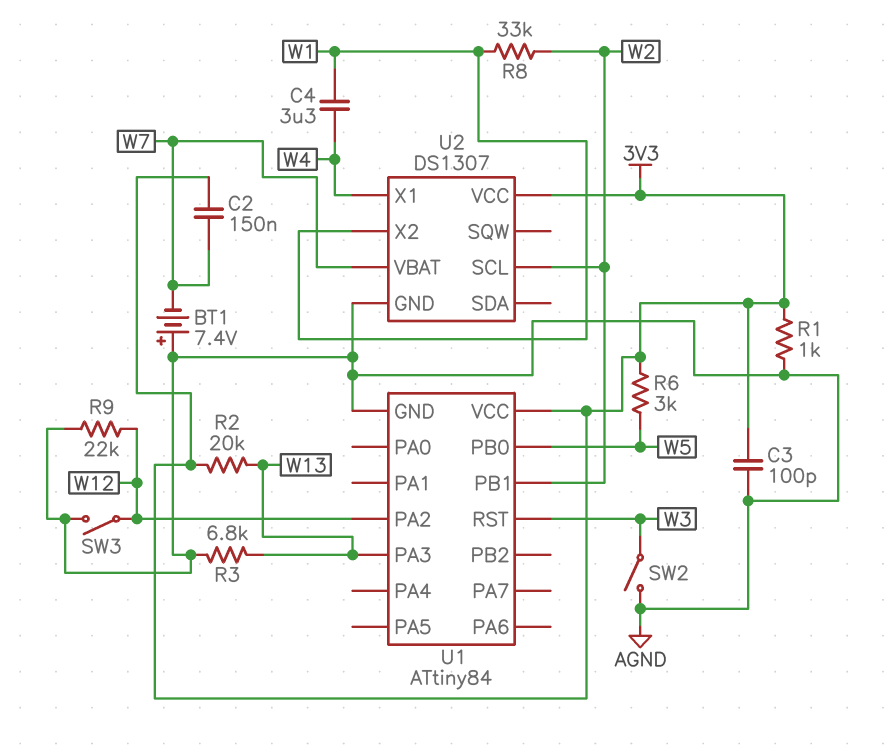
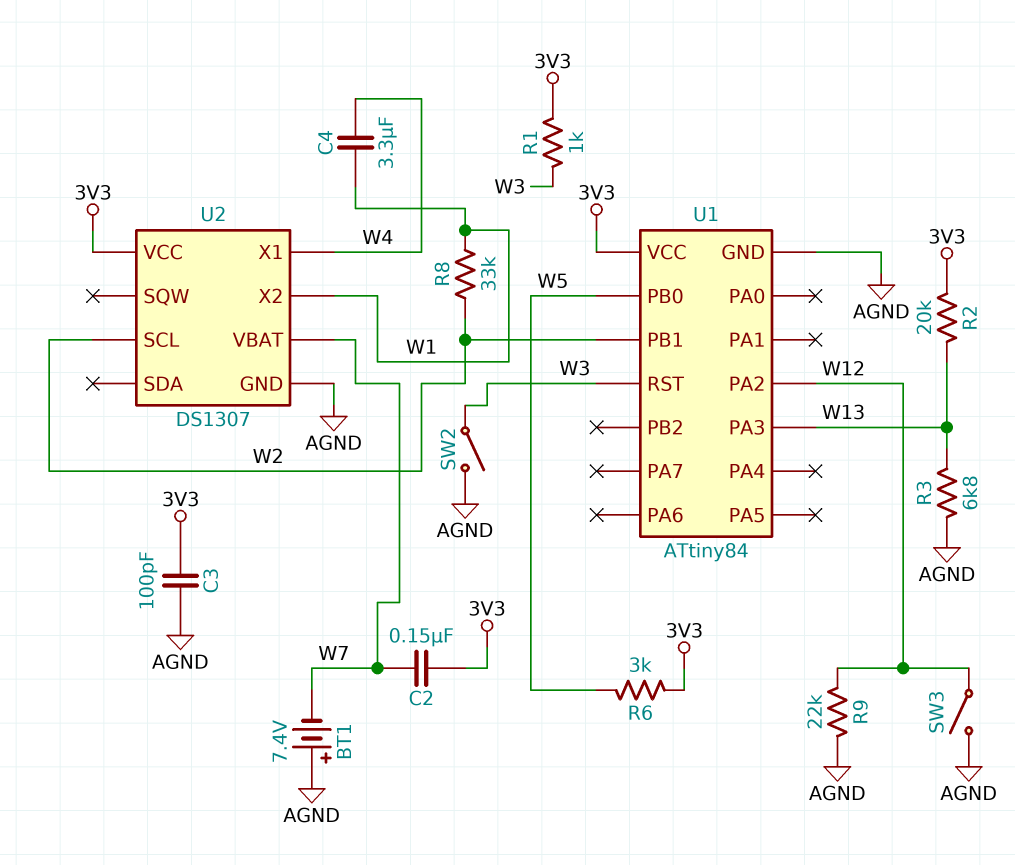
R1: 1k (3V3, AGND) -> 1k (3V3, W3)

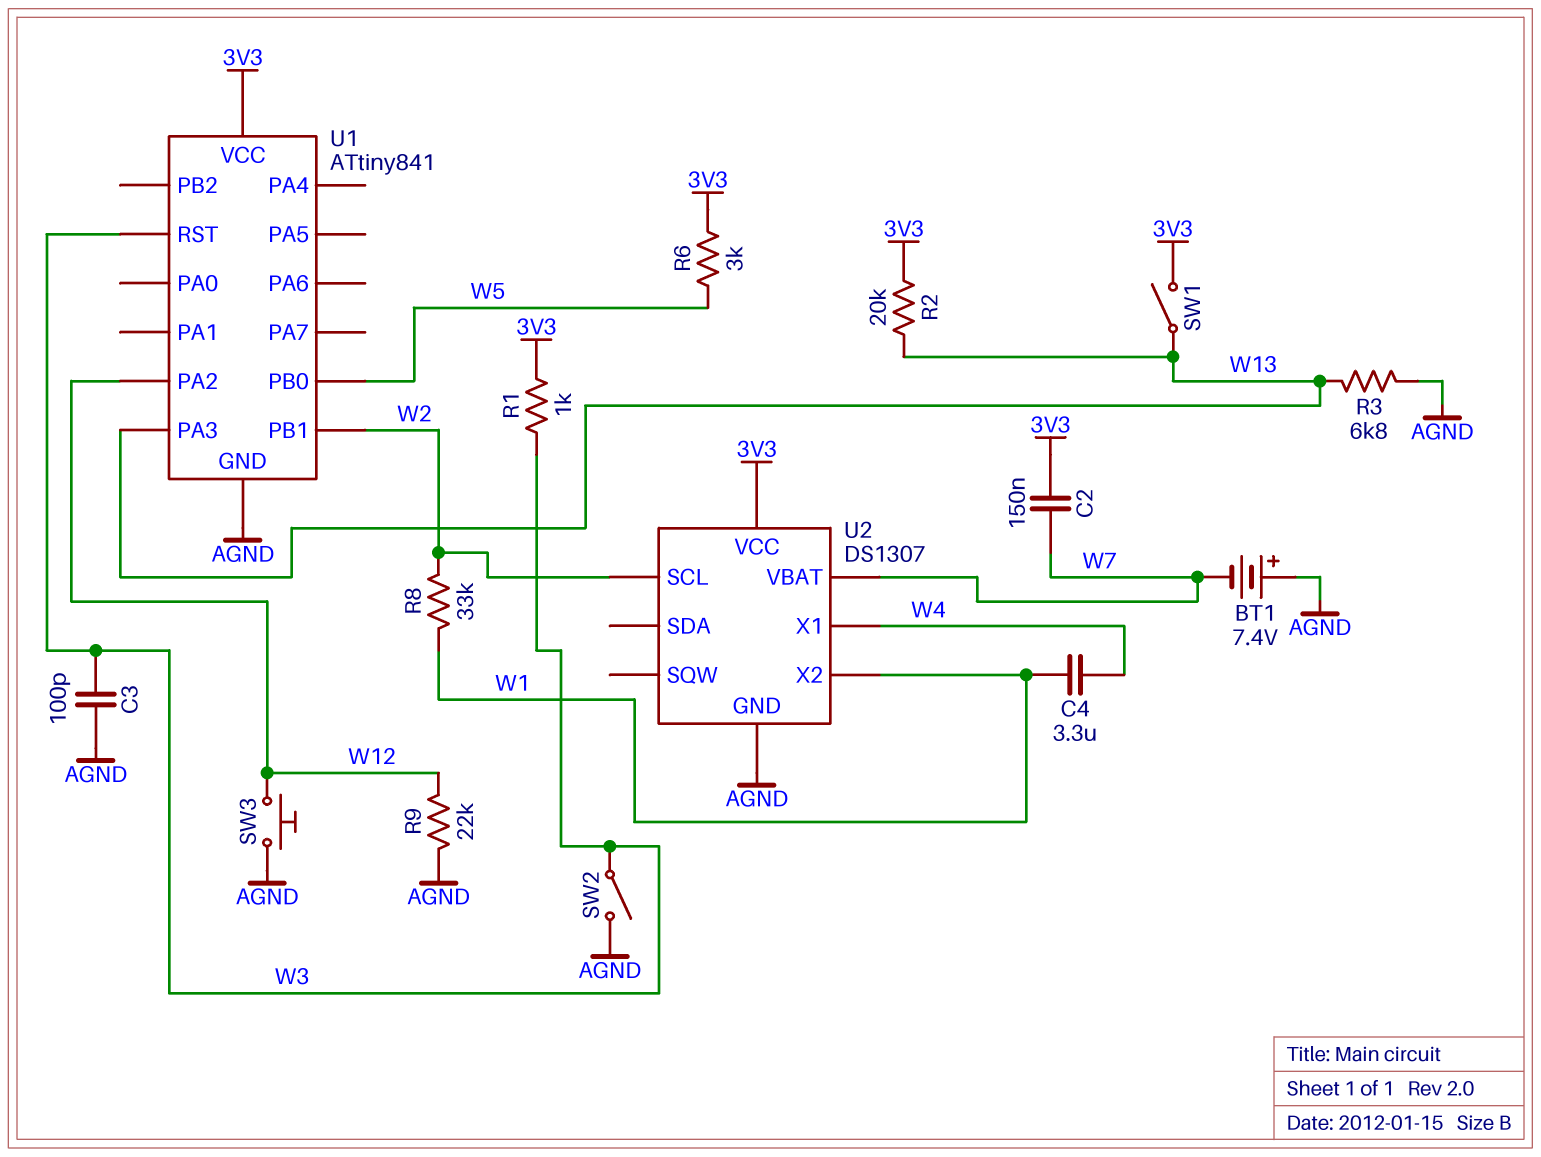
C3: 100pF (3V3, AGND) -> 100pF (AGND, W3)
SW1: none -> switch (3V3, W13)
SW3: switch (AGND, W12) -> button (AGND, W12)
U1: ATtiny84 -> ATtiny841

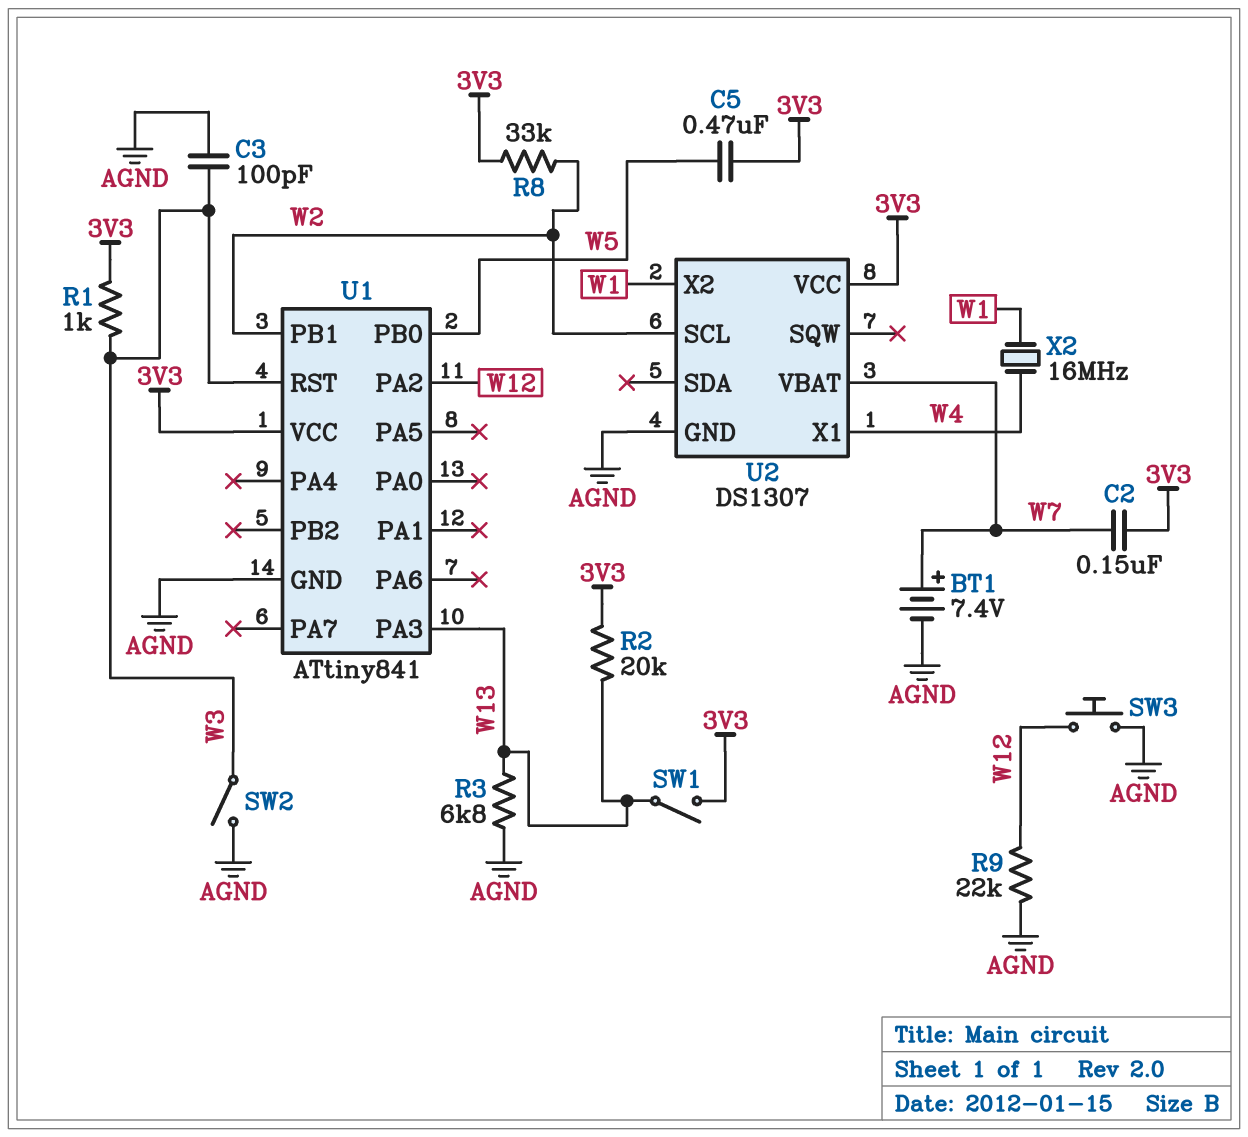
BT1: 7.4V (plus AGND, minus W7) -> 7.4V (plus W7, minus AGND)
C4: 3.3uF (W1, W4) -> none
C5: none -> 470nF (3V3, W5)
R6: 3k (3V3, W5) -> none
R8: 33k (W1, W2) -> 33k (3V3, W2)
X2: none -> 16MHz (W1, W4)

